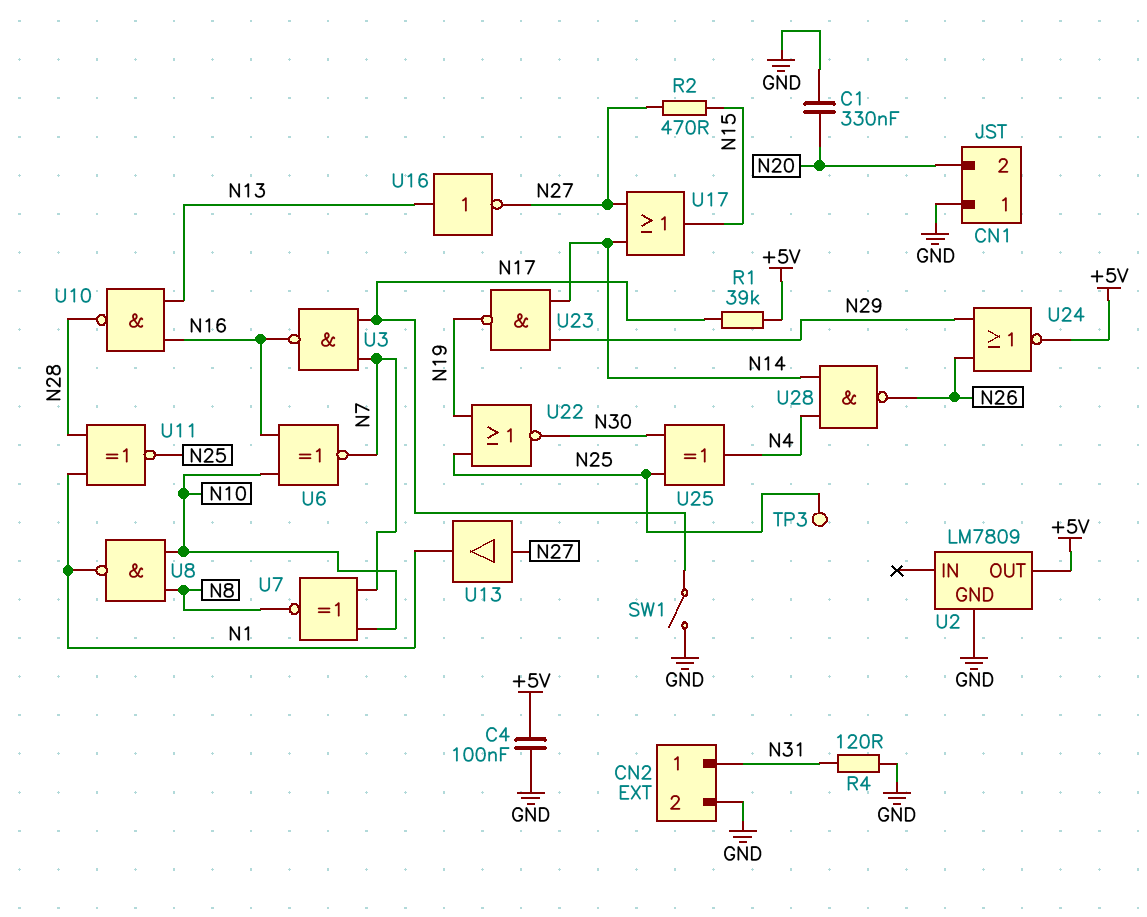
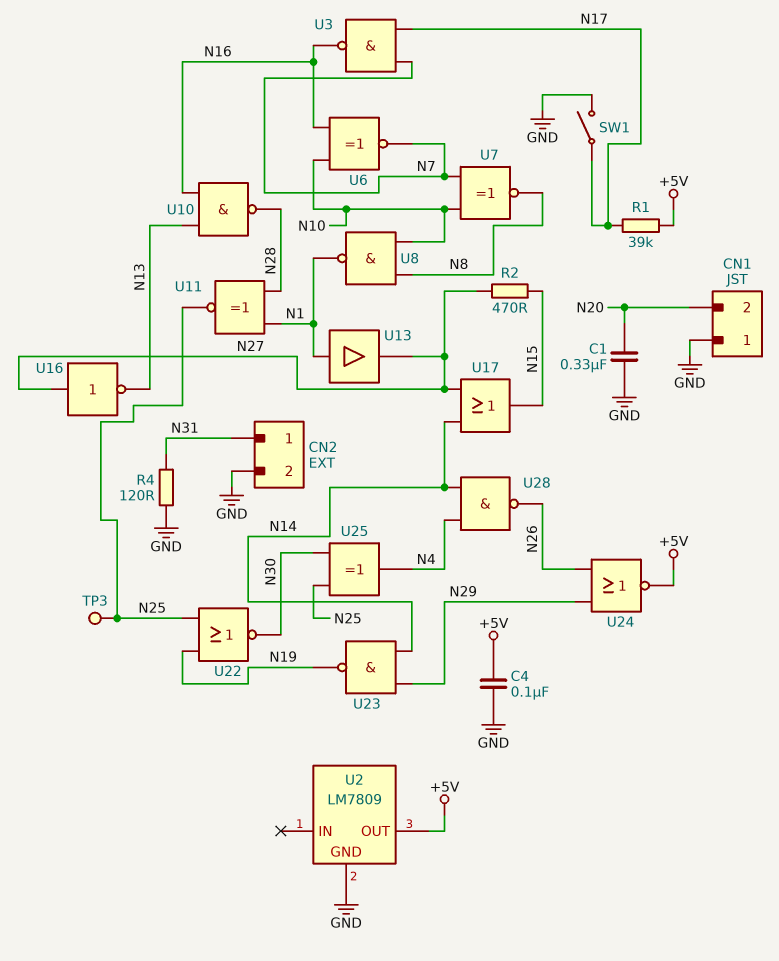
U13: buffer (in N27, out N1) -> buffer (in N1, out N27)
U16: NOT (in N13, out N27) -> NOT (in N27, out N13)

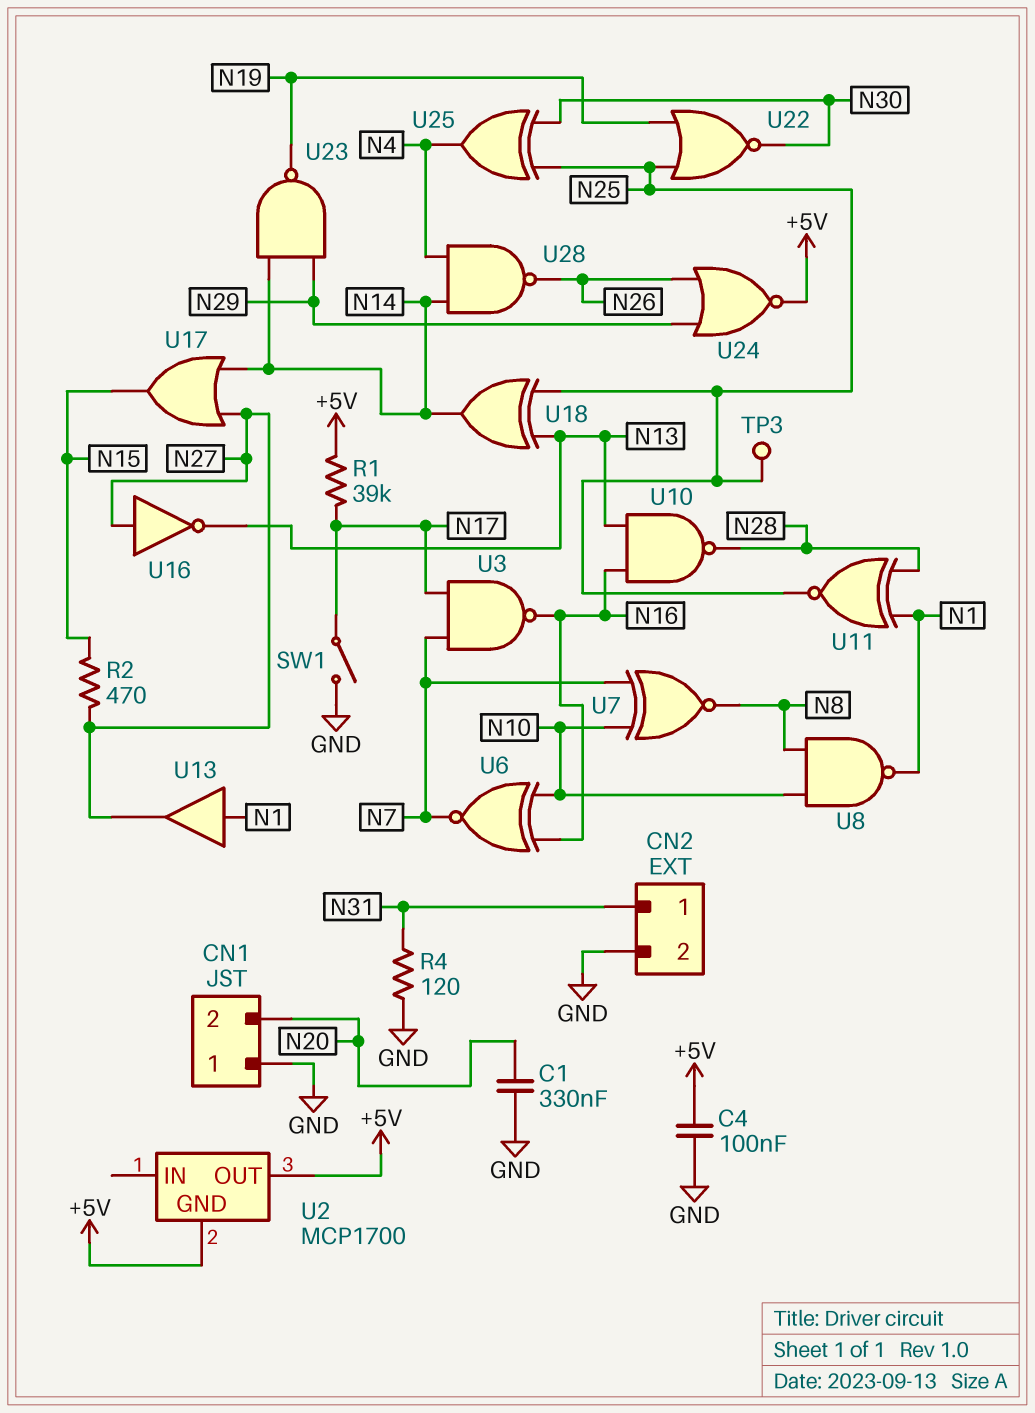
U2: LM7809 -> MCP1700
U2 pin GND: GND -> +5V
U18: none -> XOR (in N13, in N25, out N14)

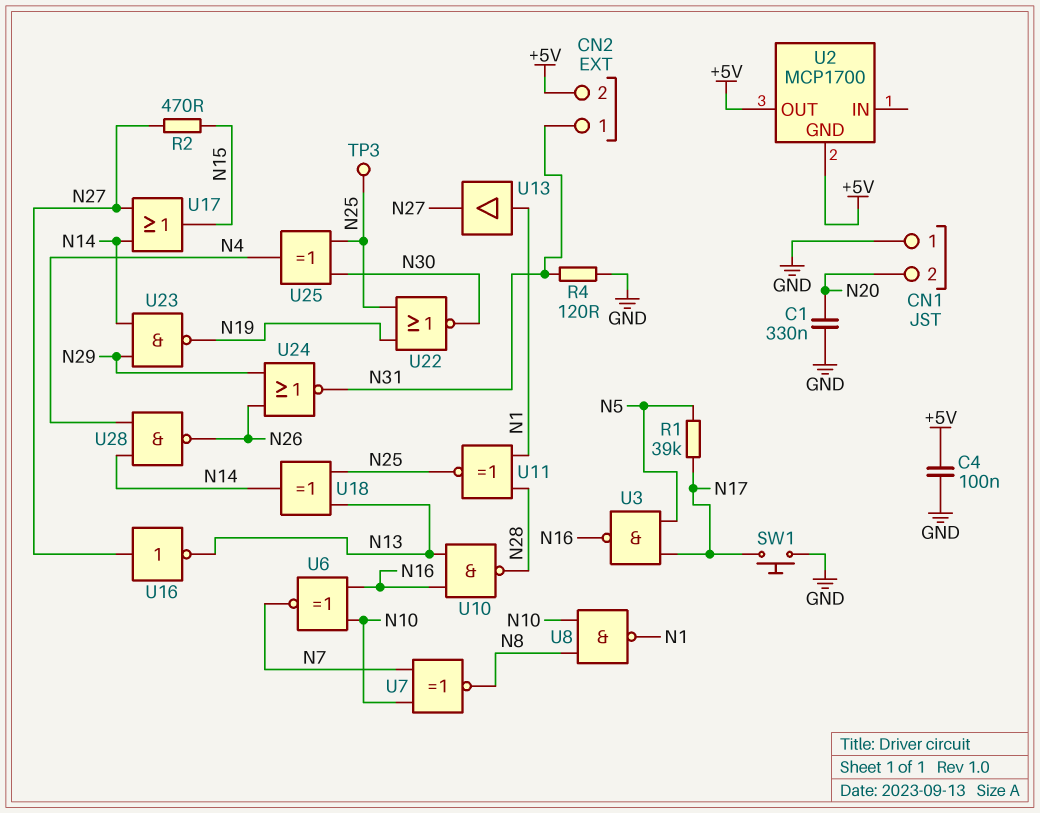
CN2 pin 2: GND -> +5V
R1: 39k (+5V, N17) -> 39k (N5, N17)
SW1: switch (GND, N17) -> button (GND, N17)
U3: NAND (in N7, in N17, out N16) -> NAND (in N5, in N17, out N16)
U24: NOR (in N26, in N29, out +5V) -> NOR (in N26, in N29, out N31)

